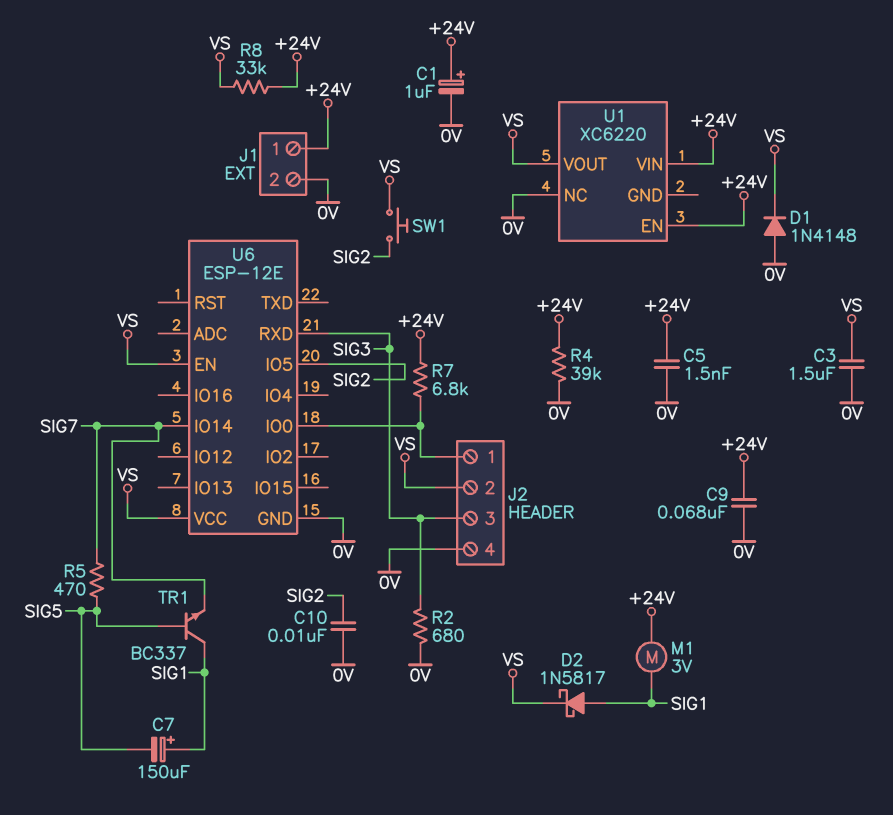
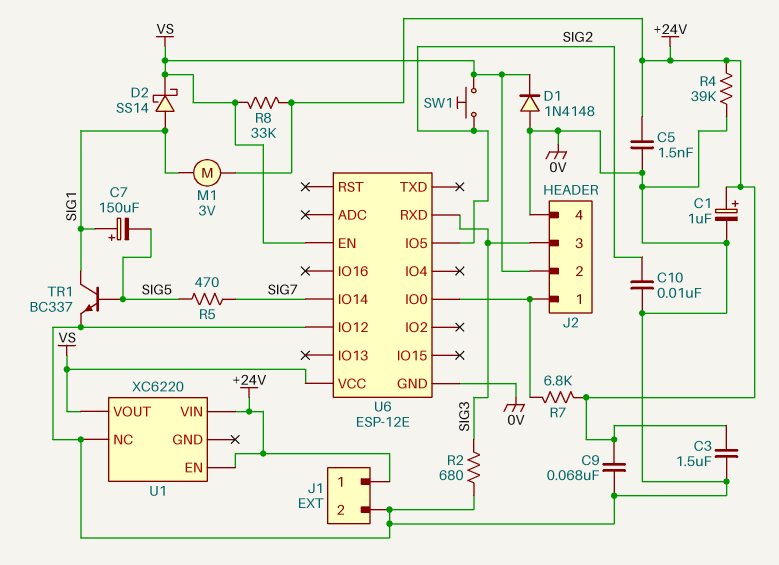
C3: 1.5uF (0V, VS) -> 1.5uF (+24V, 0V)
D2: schottky 1N5817 (A SIG1, K VS) -> schottky SS14 (A SIG1, K VS)
TR1: NPN BC337 (B SIG5, C SIG1, E SIG7) -> NPN BC337 (B SIG5, C SIG1, E 0V)
U6 pin IO12: none -> 0V

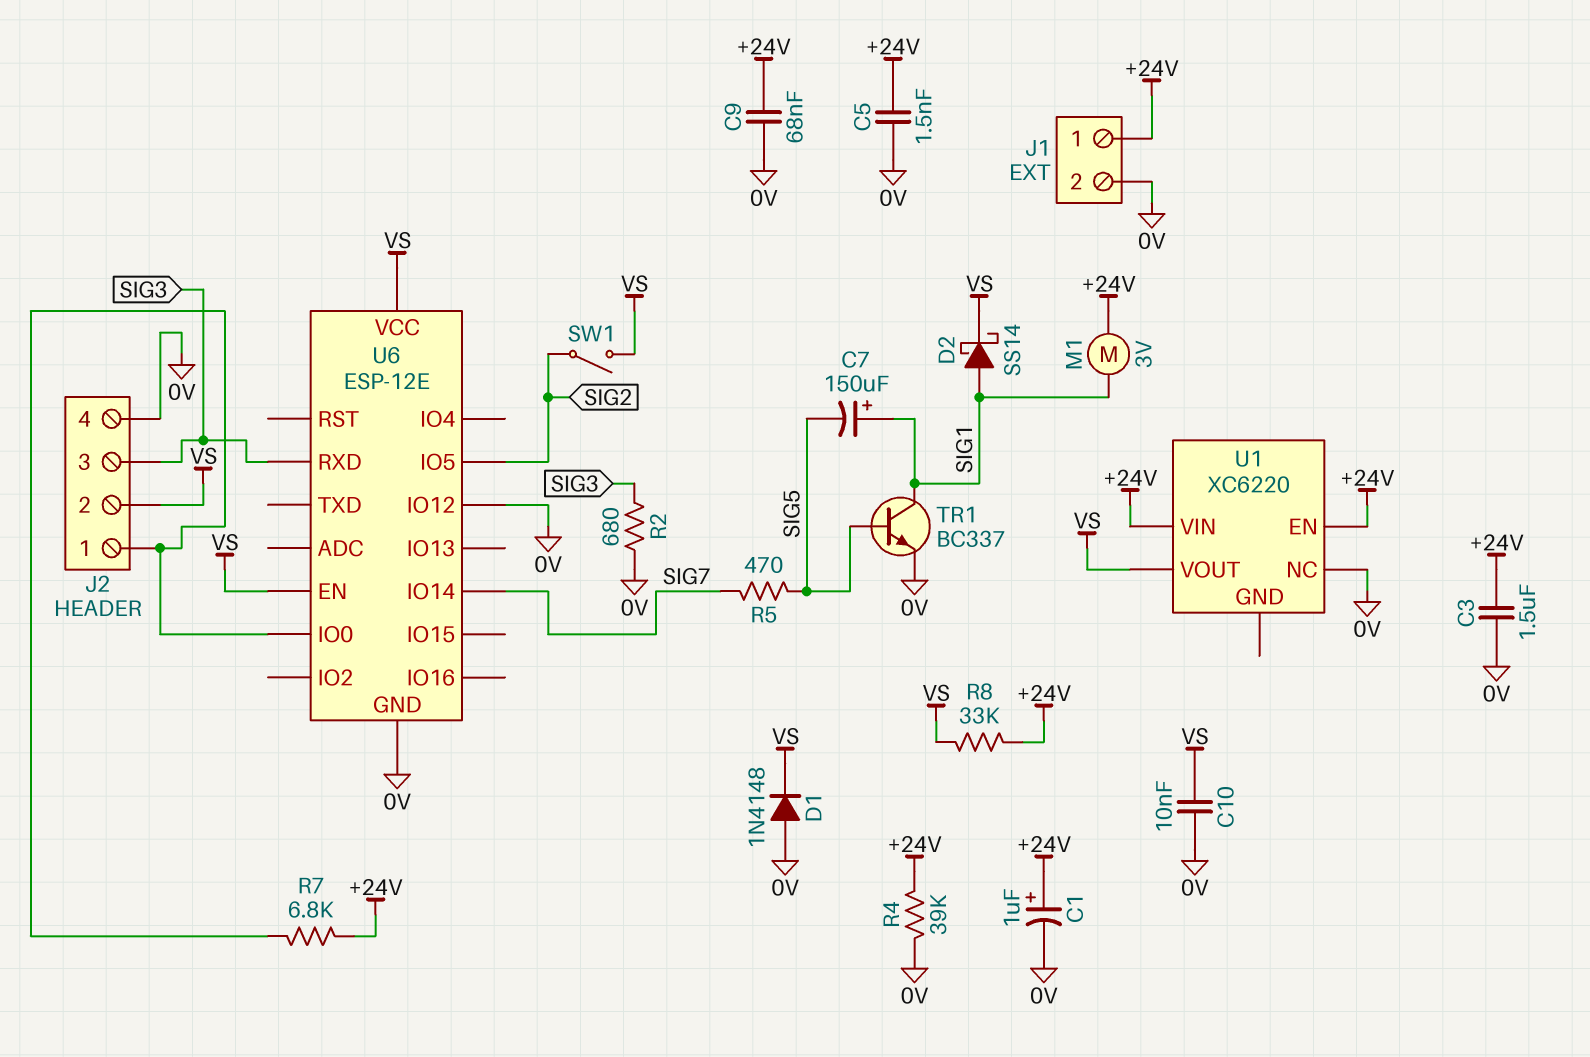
C10: 10nF (0V, SIG2) -> 10nF (0V, VS)
SW1: button (SIG2, VS) -> switch (SIG2, VS)

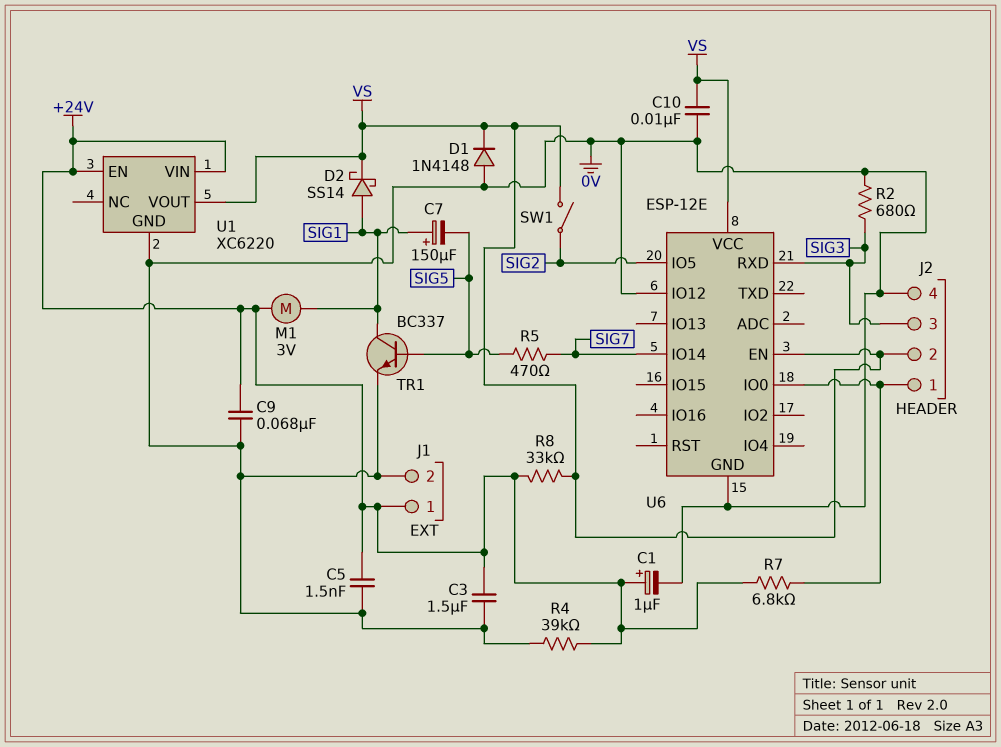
U1 pin GND: none -> 0V
U1 pin NC: 0V -> none

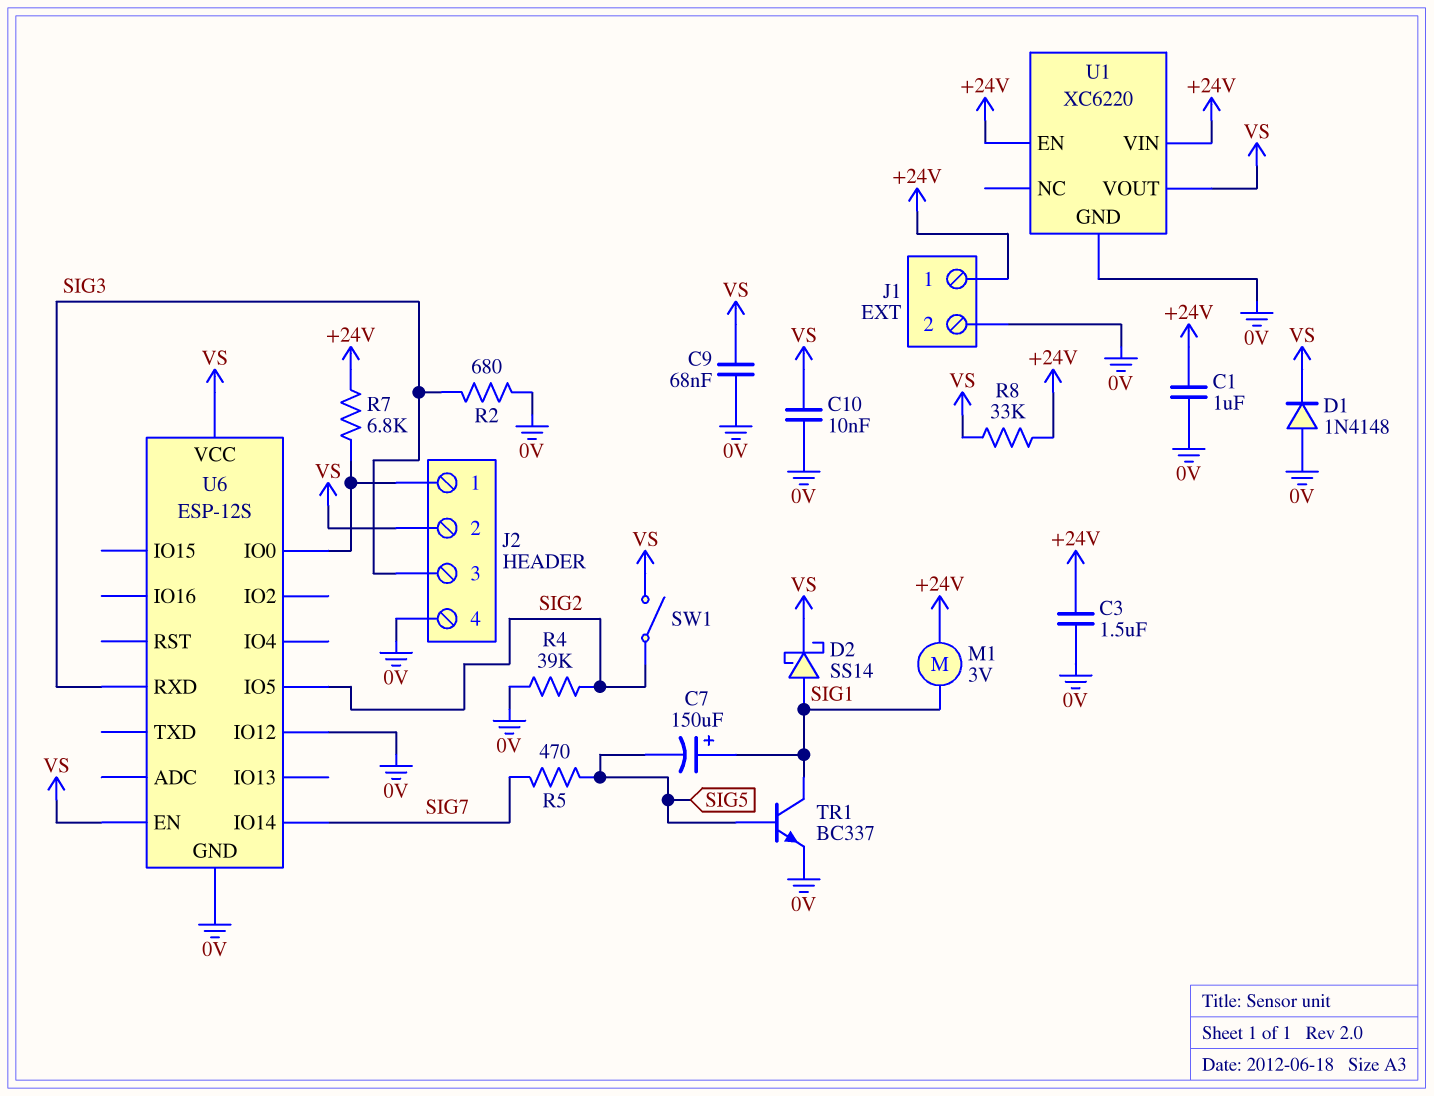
C1: 1uF (plus +24V, minus 0V) -> 1uF (+24V, 0V)
C5: 1.5nF (+24V, 0V) -> none
C9: 68nF (+24V, 0V) -> 68nF (0V, VS)
R4: 39k (+24V, 0V) -> 39k (0V, SIG2)
U6: ESP-12E -> ESP-12S

